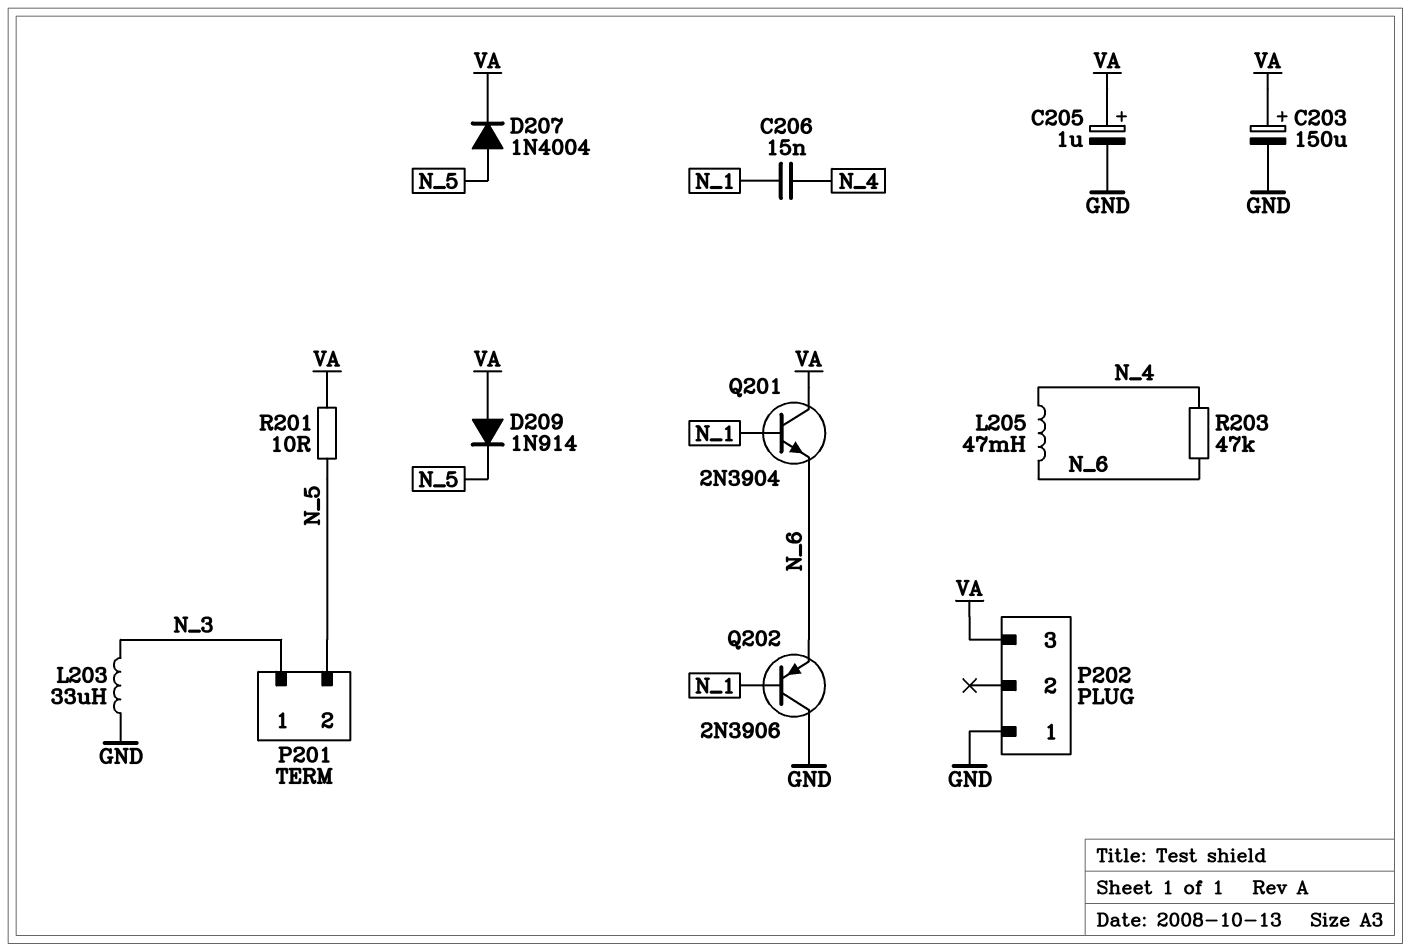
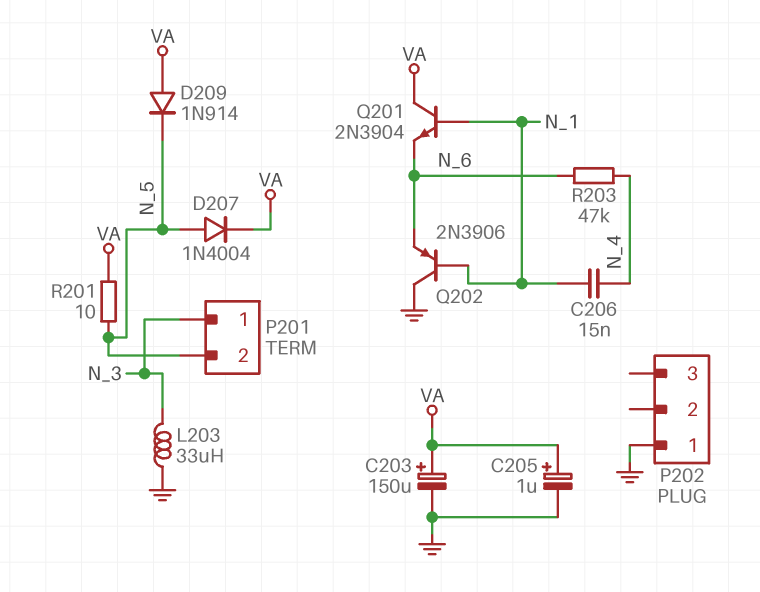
L205: 47mH (N_4, N_6) -> none
P202 pin 3: VA -> none

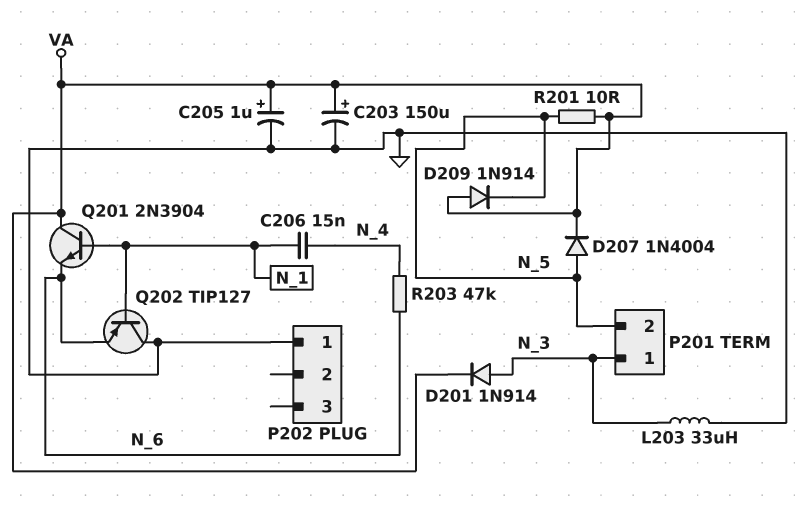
D201: none -> diode 1N914 (A N_3, K VA)
Q202: PNP 2N3906 (B N_1, C GND, E N_6) -> PNP TIP127 (B N_1, C GND, E N_6)

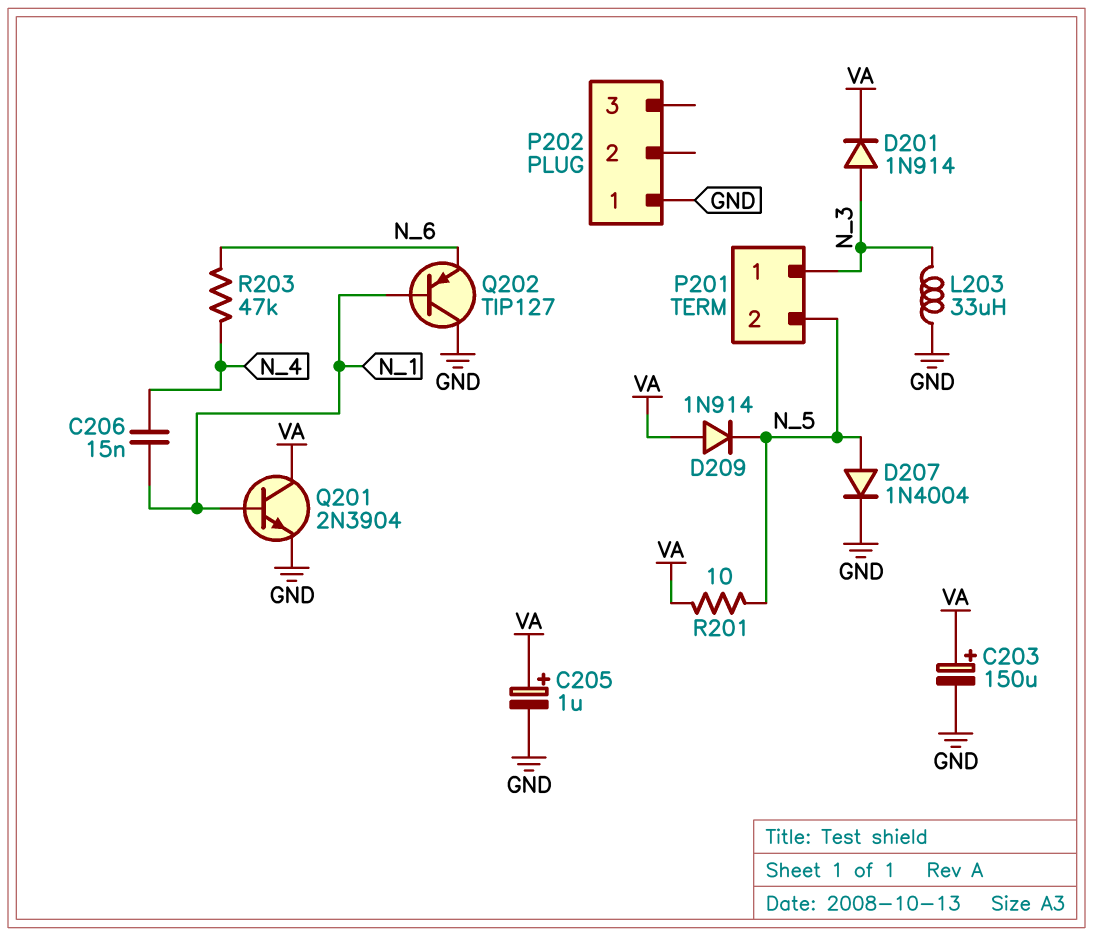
D207: diode 1N4004 (A N_5, K VA) -> diode 1N4004 (A N_5, K GND)
Q201: NPN 2N3904 (B N_1, C VA, E N_6) -> NPN 2N3904 (B N_1, C VA, E GND)

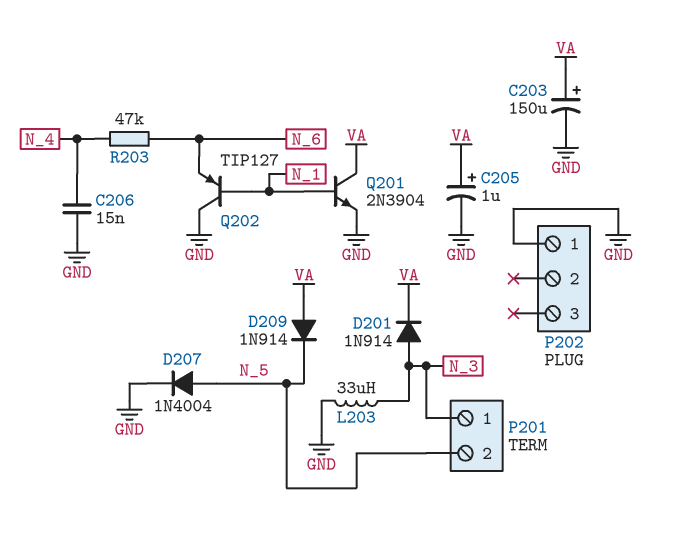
C206: 15nF (N_1, N_4) -> 15nF (GND, N_4)
R201: 10 (N_5, VA) -> none

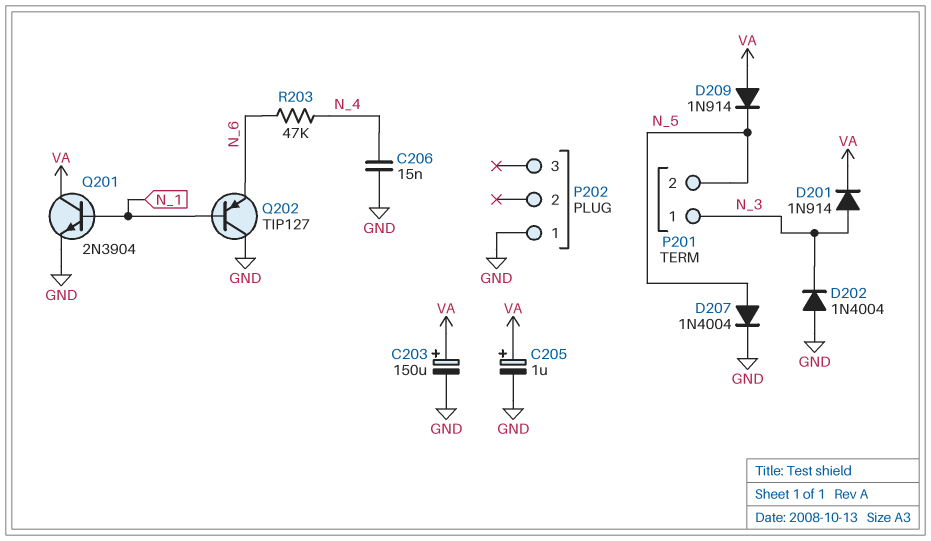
D202: none -> diode 1N4004 (A GND, K N_3)
L203: 33uH (GND, N_3) -> none

